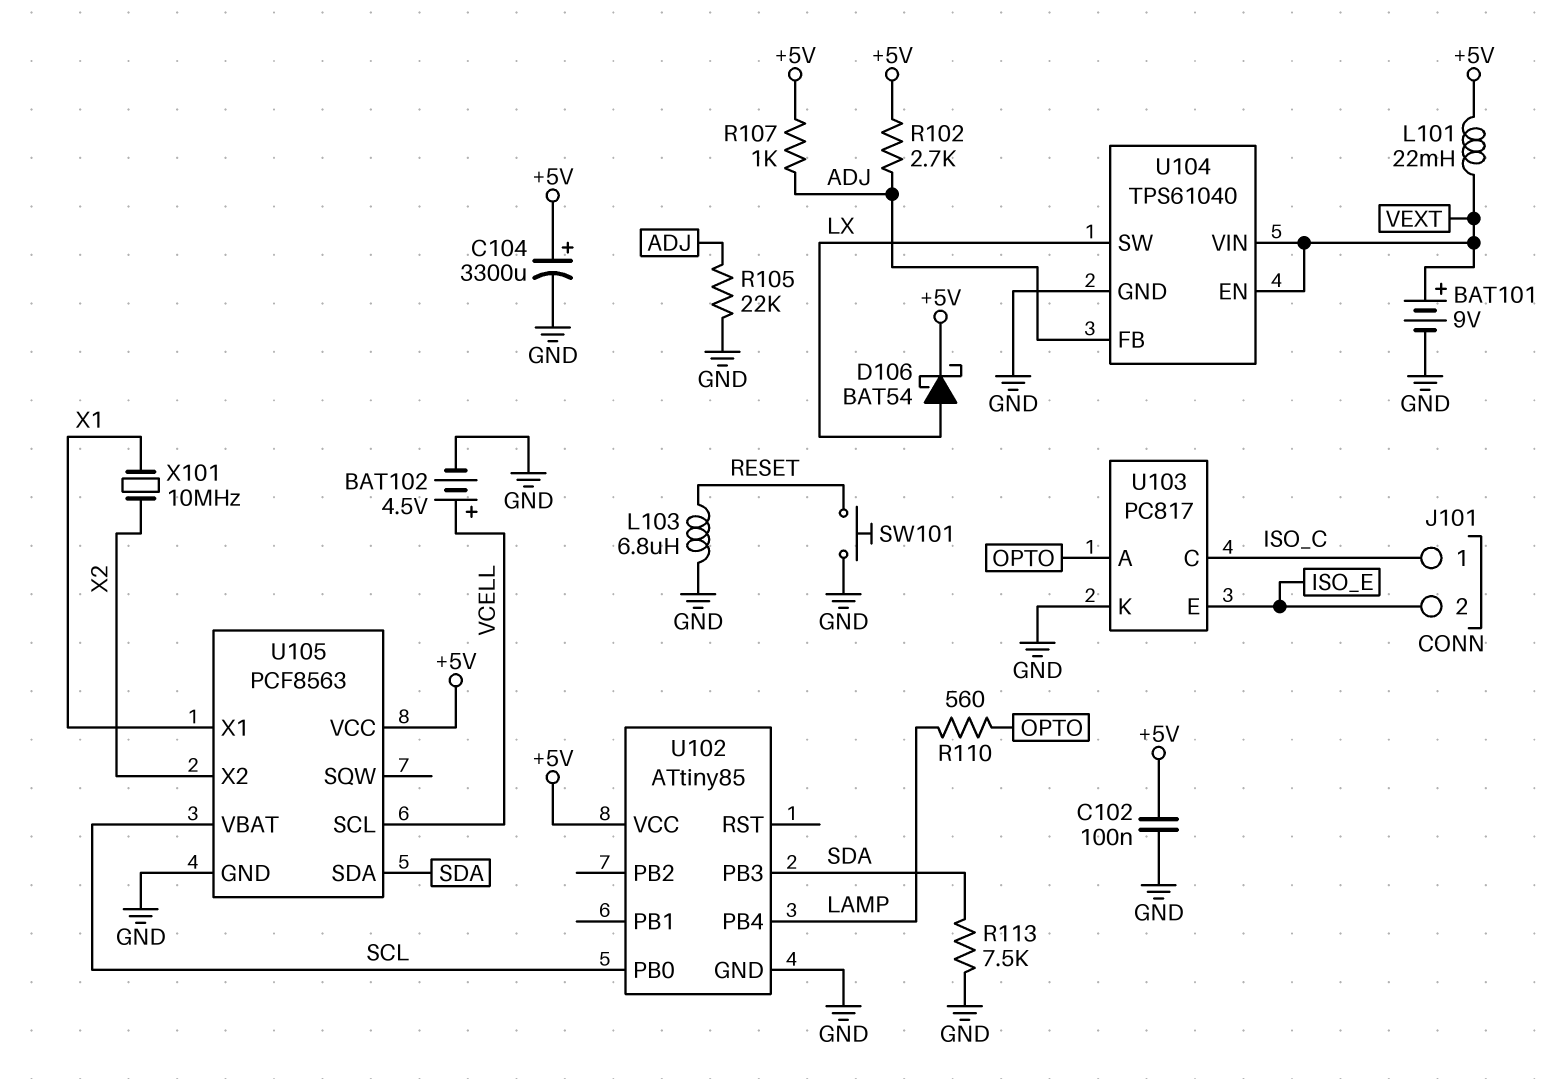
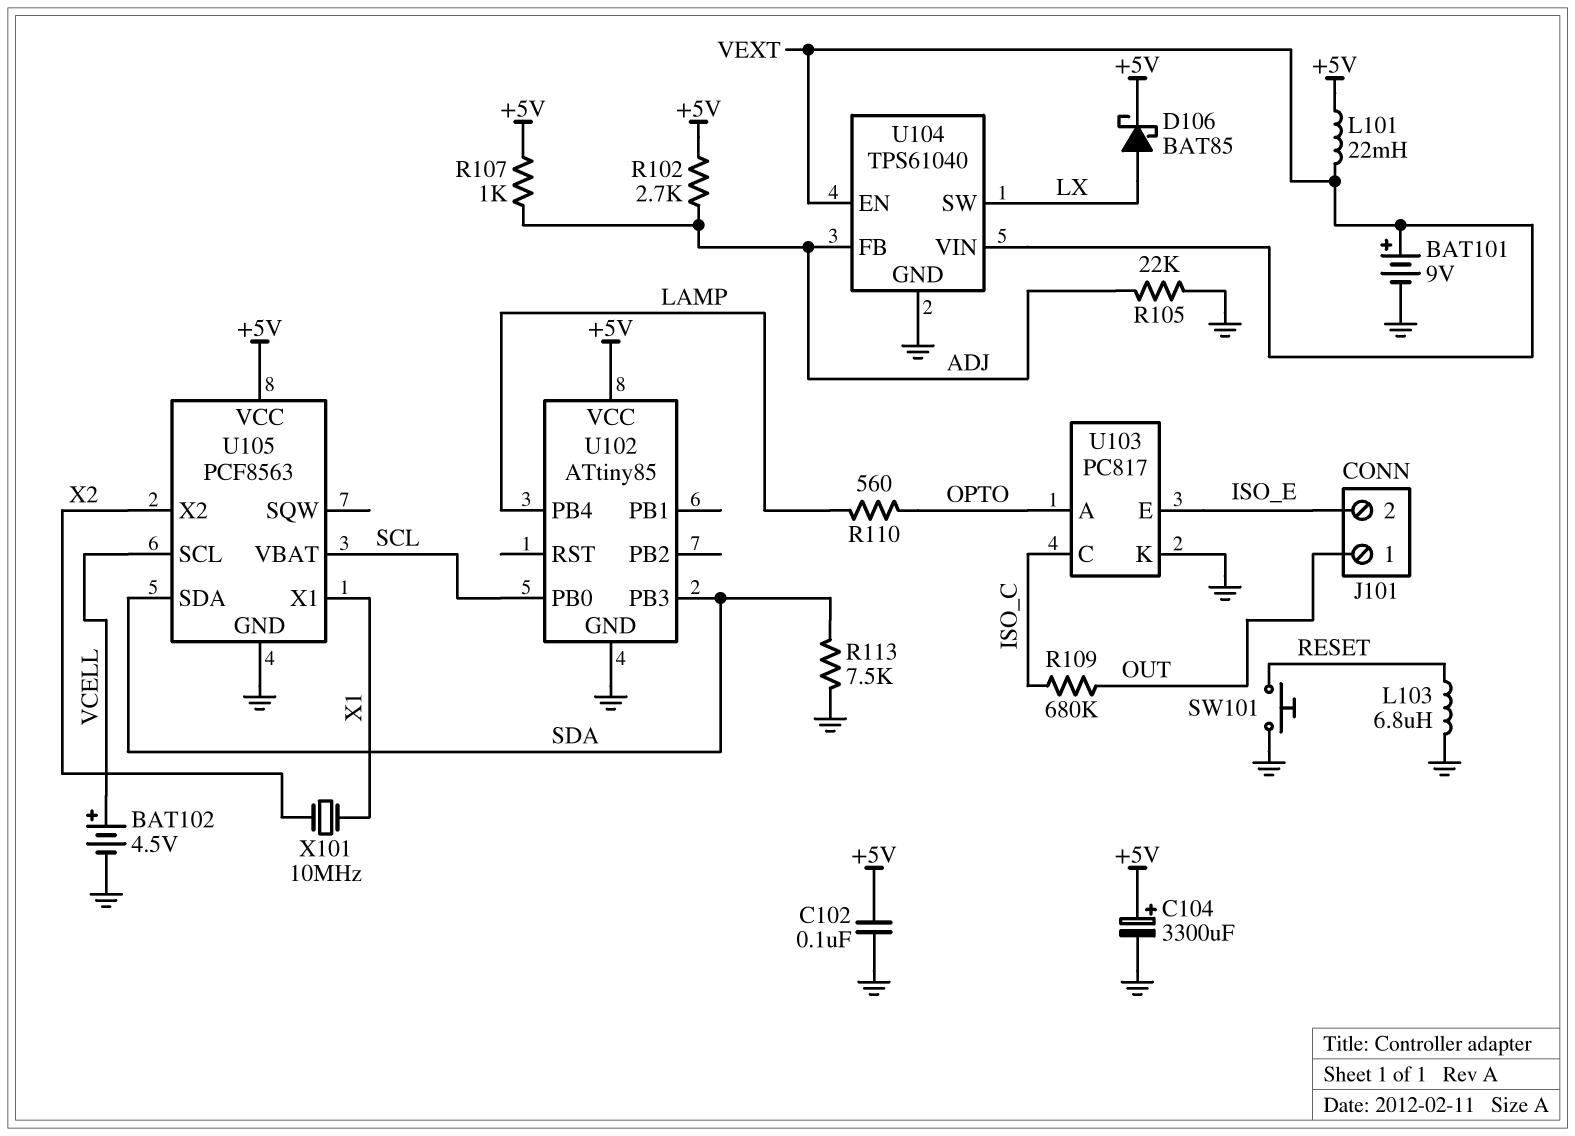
D106: schottky BAT54 (A LX, K +5V) -> schottky BAT85 (A LX, K +5V)
J101 pin 1: ISO_C -> OUT
R109: none -> 680k (ISO_C, OUT)

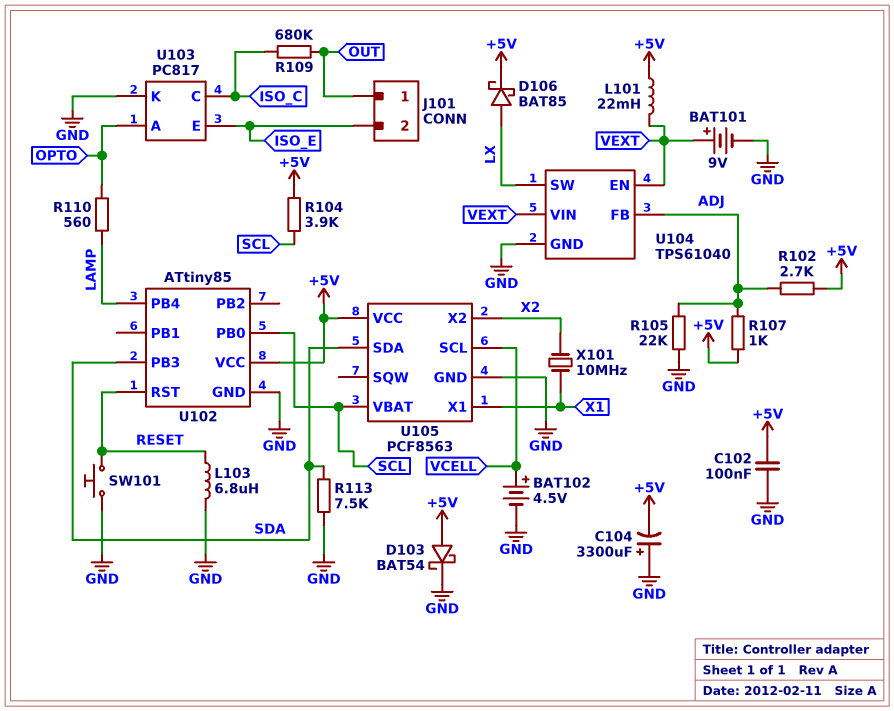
C104: 3300uF (plus +5V, minus GND) -> 3300uF (plus GND, minus +5V)
D103: none -> schottky BAT54 (A +5V, K GND)
R104: none -> 3.9k (+5V, SCL)
U102 pin RST: none -> RESET

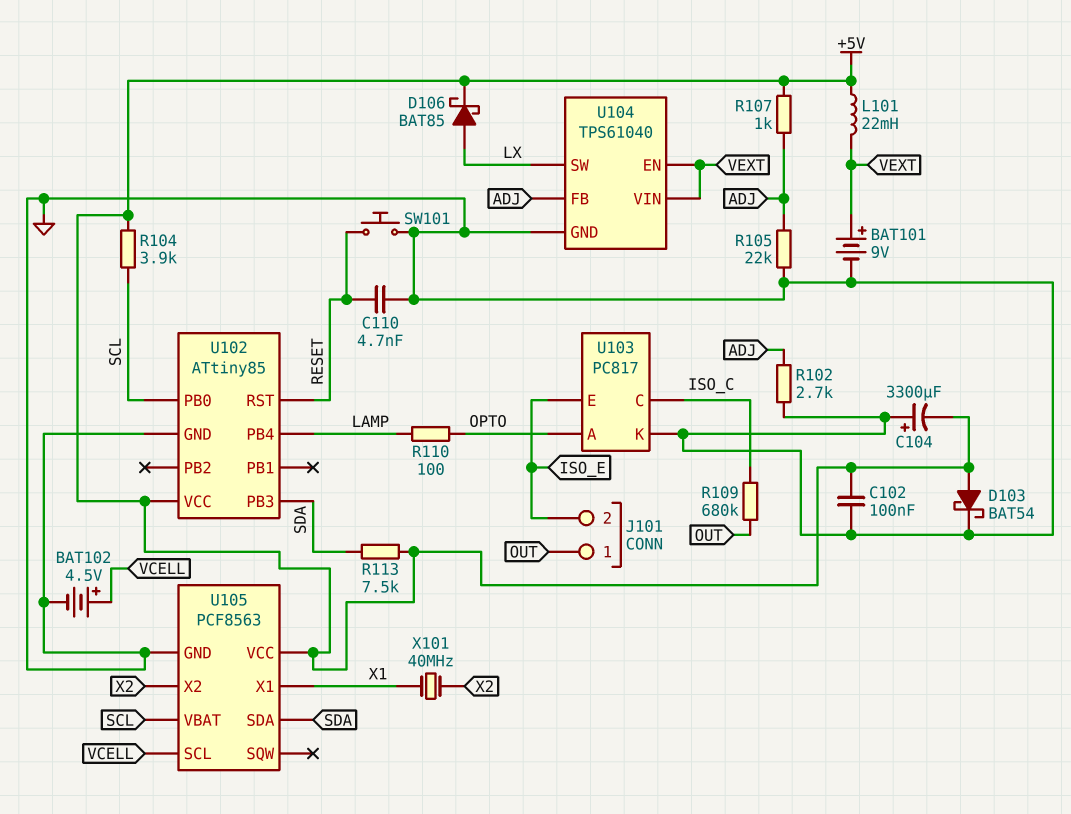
C110: none -> 4.7nF (GND, RESET)
L103: 6.8uH (GND, RESET) -> none
R102: 2.7k (+5V, ADJ) -> 2.7k (ADJ, GND)
R110: 560 (LAMP, OPTO) -> 100 (LAMP, OPTO)
R113: 7.5k (GND, SDA) -> 7.5k (+5V, SDA)
X101: 10MHz (X1, X2) -> 40MHz (X1, X2)

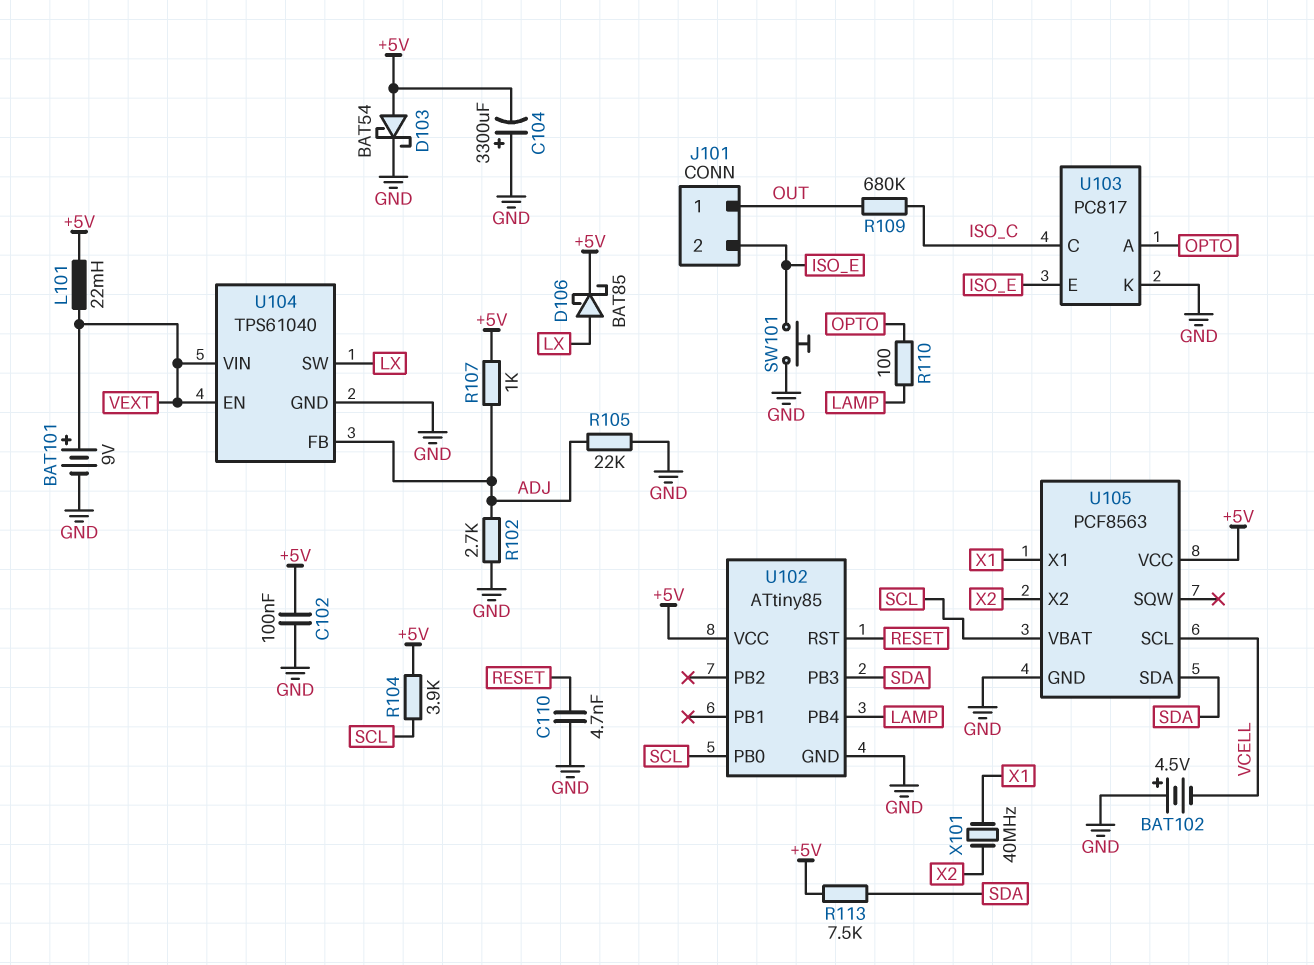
BAT102: 4.5V (plus VCELL, minus GND) -> 4.5V (plus GND, minus VCELL)
SW101: button (GND, RESET) -> button (GND, ISO_E)

